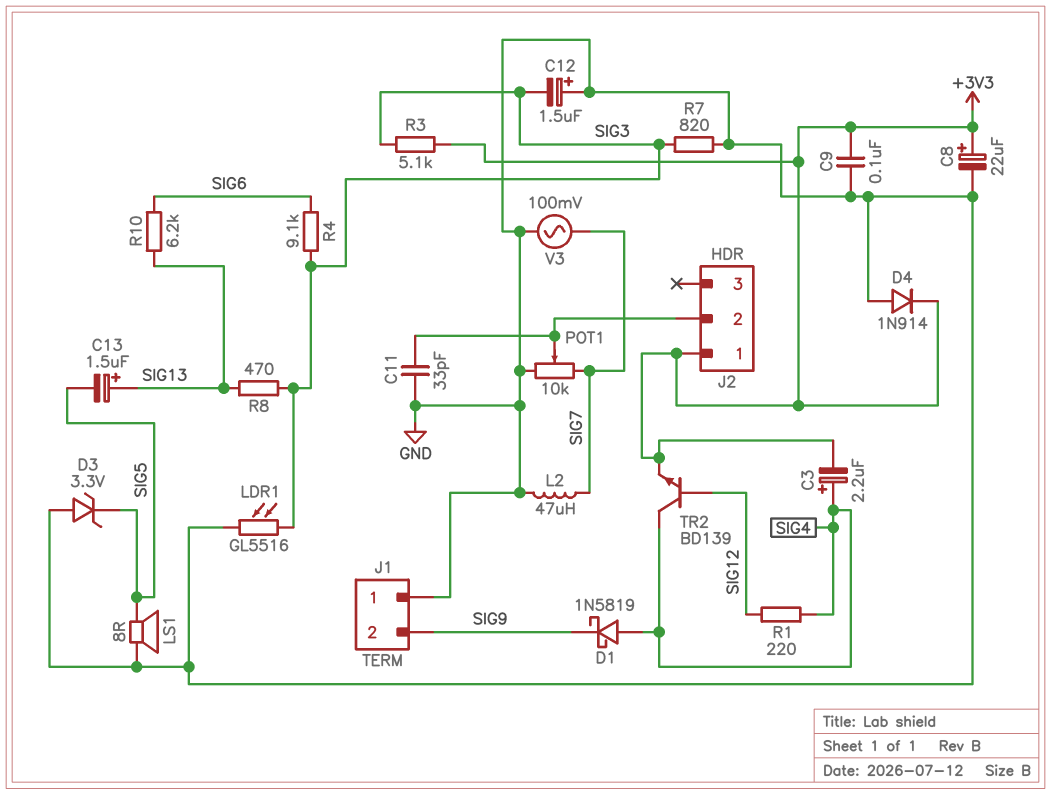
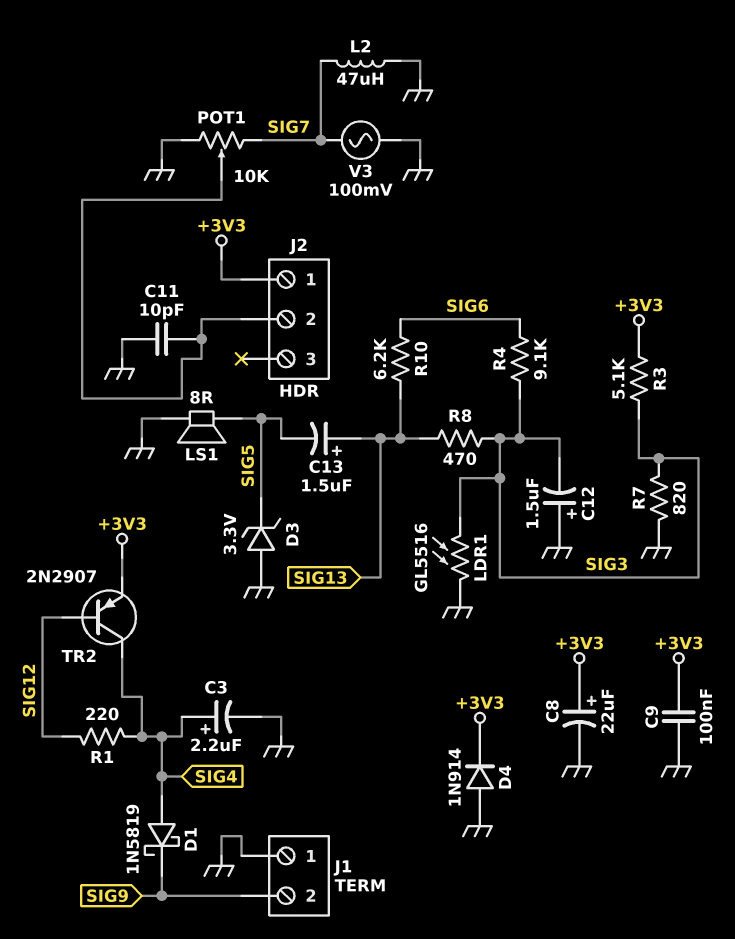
C3: 2.2uF (plus SIG4, minus +3V3) -> 2.2uF (plus SIG4, minus GND)
C11: 33pF (GND, J2/2) -> 10pF (GND, J2/2)
TR2: NPN BD139 (B SIG12, C SIG4, E +3V3) -> PNP 2N2907 (B SIG12, C SIG4, E +3V3)

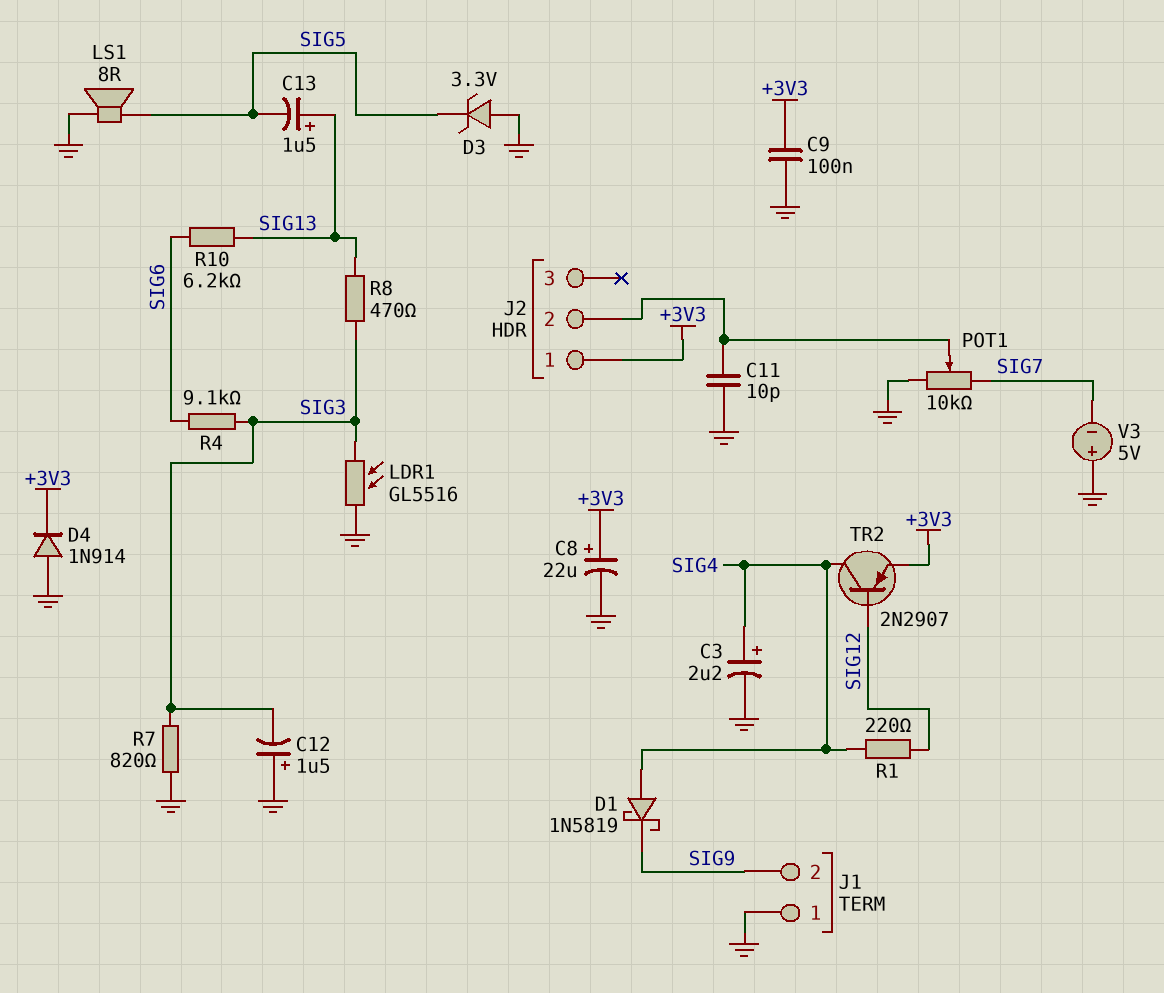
L2: 47uH (GND, SIG7) -> none
R3: 5.1k (+3V3, SIG3) -> none
V3: AC 100mV (GND, SIG7) -> 5V (plus GND, minus SIG7)

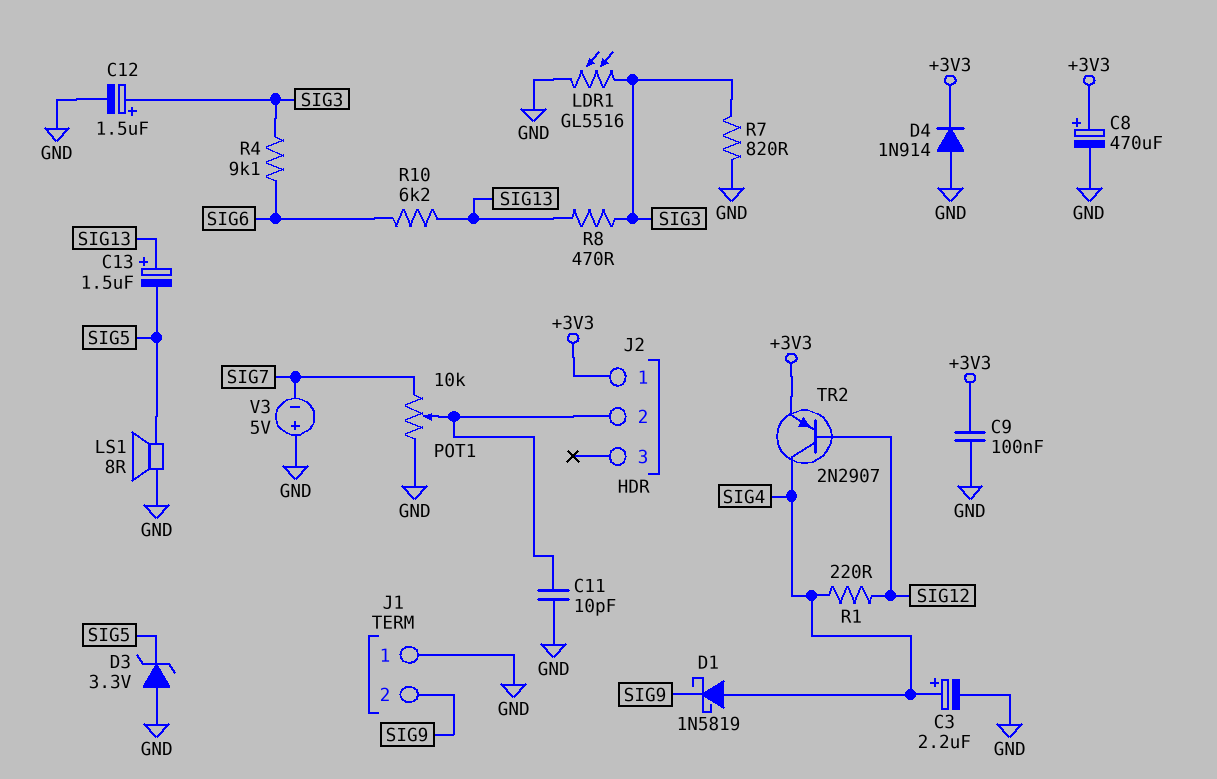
C8: 22uF (plus +3V3, minus GND) -> 470uF (plus +3V3, minus GND)
C12: 1.5uF (plus GND, minus SIG3) -> 1.5uF (plus SIG3, minus GND)

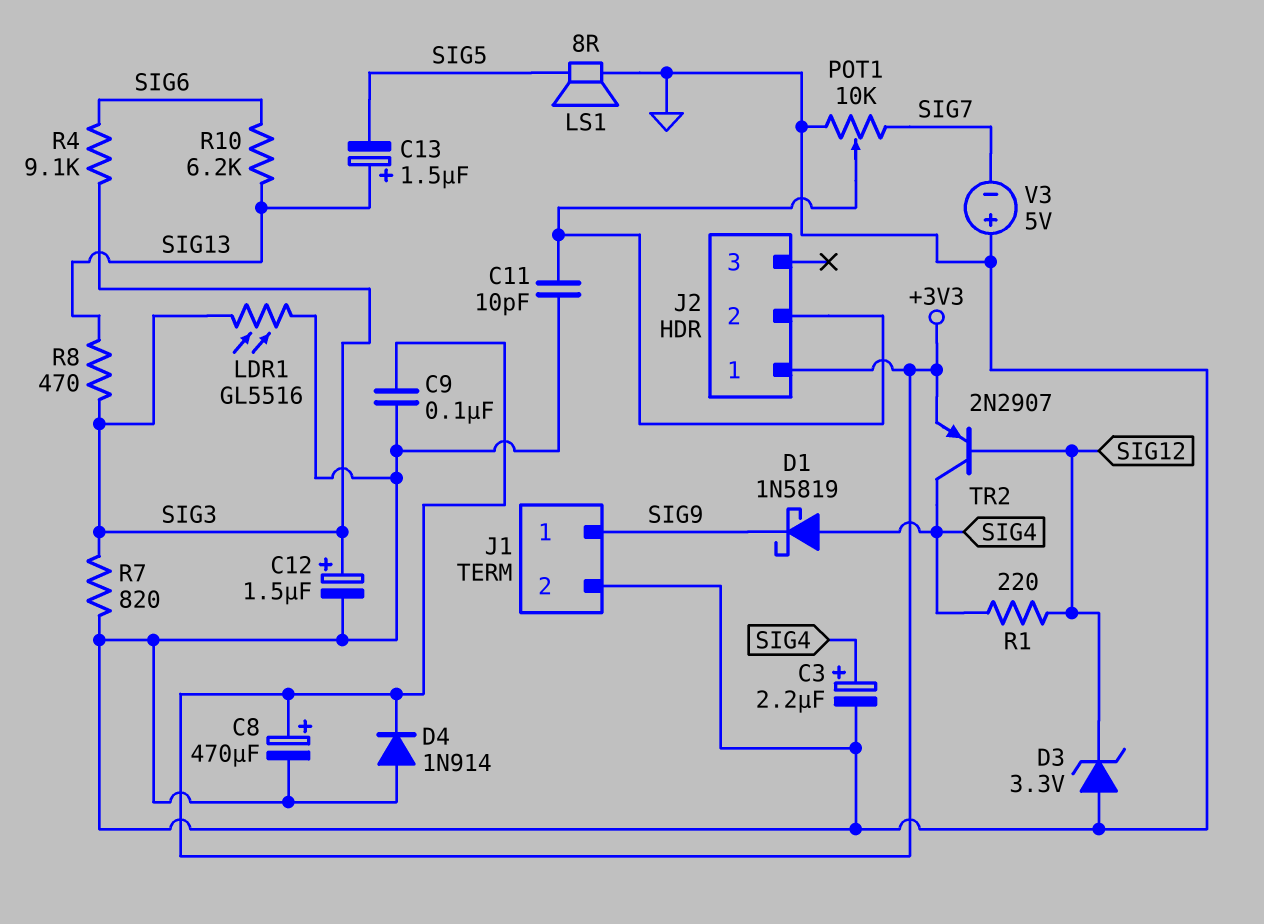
D3: zener 3.3V (A GND, K SIG5) -> zener 3.3V (A GND, K SIG12)
J1 pin 1: GND -> SIG9
J1 pin 2: SIG9 -> GND

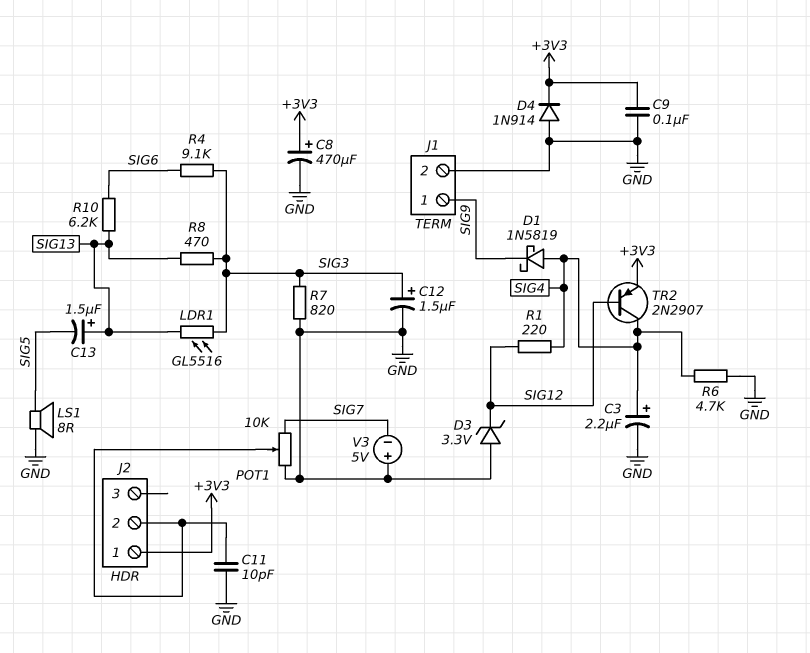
LDR1: GL5516 (GND, SIG3) -> GL5516 (SIG3, SIG13)
R6: none -> 4.7k (GND, SIG4)

